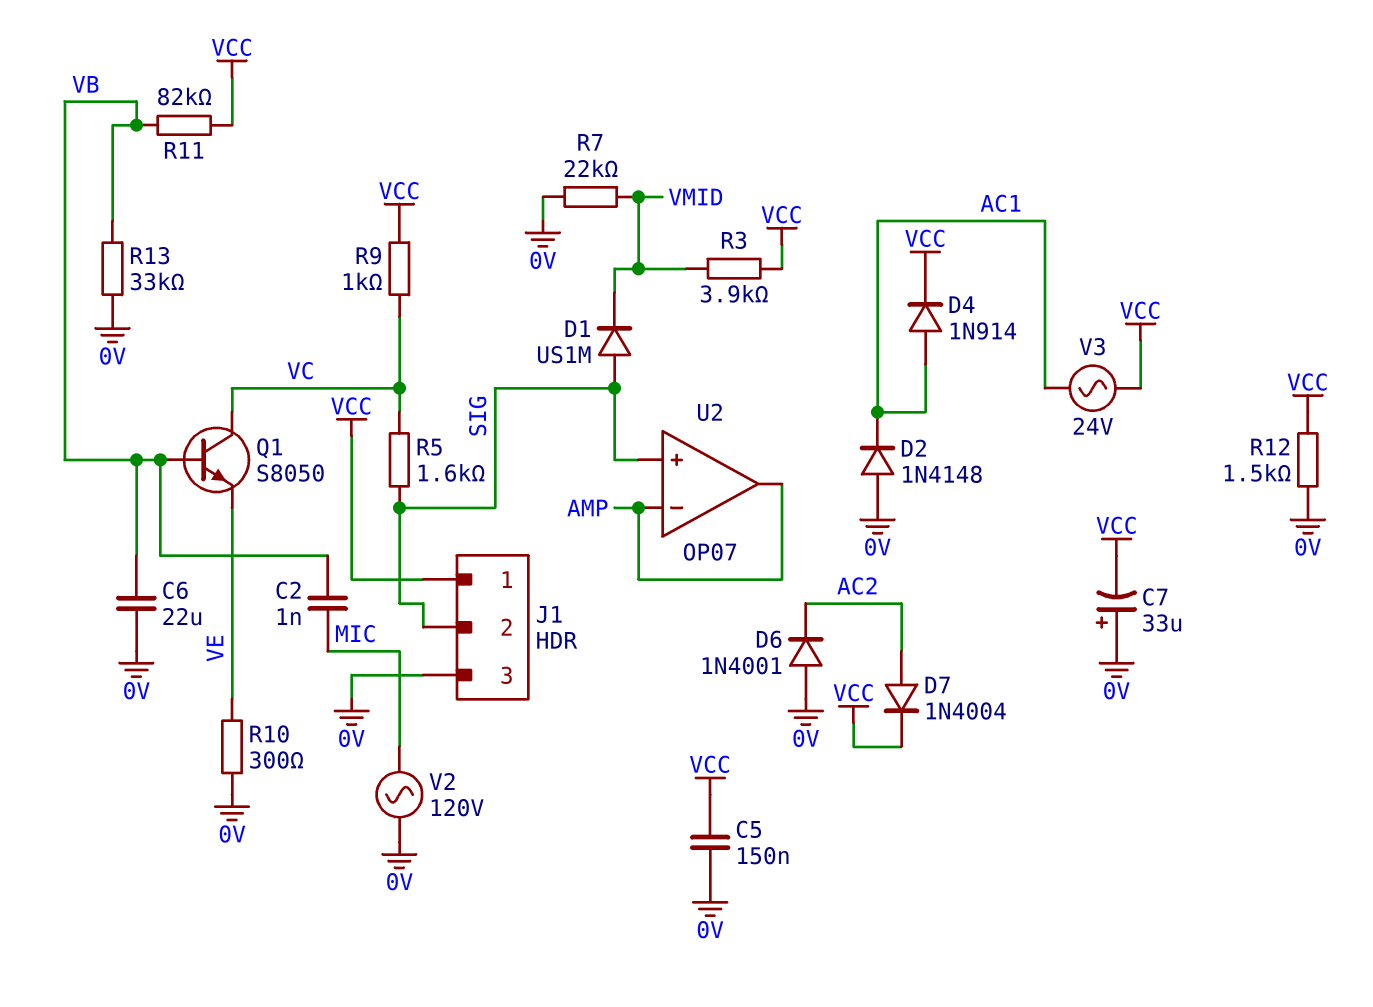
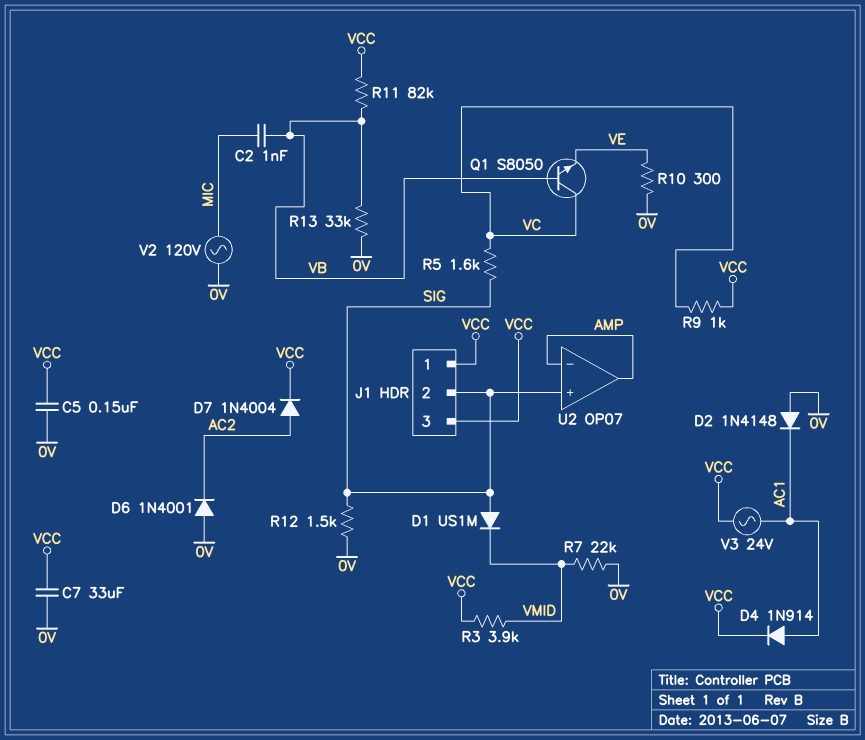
C6: 22uF (0V, VB) -> none
C7: 33uF (plus 0V, minus VCC) -> 33uF (0V, VCC)
J1 pin 3: 0V -> VCC
R12: 1.5k (0V, VCC) -> 1.5k (0V, SIG)

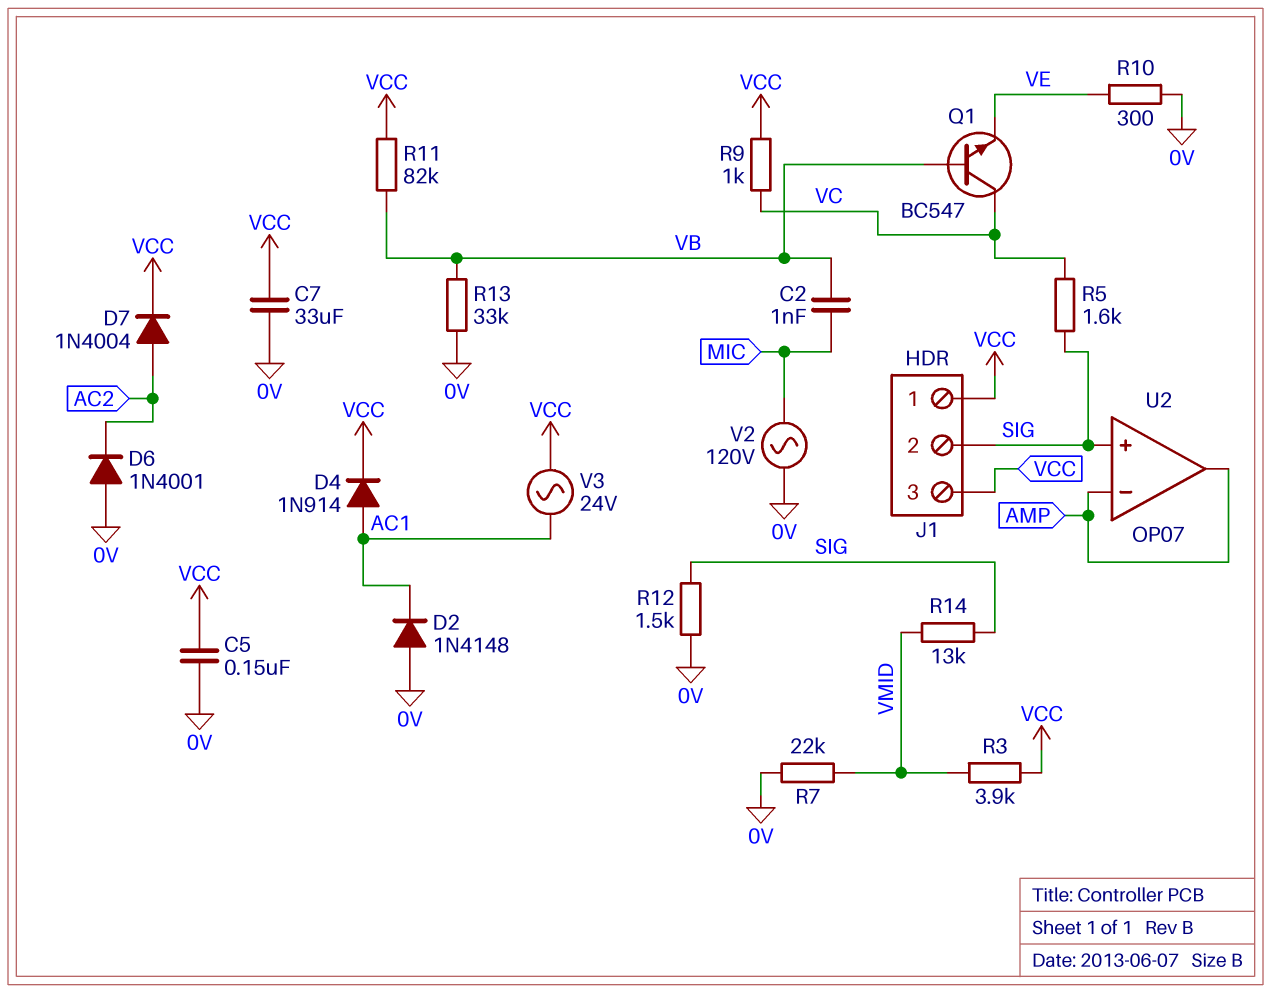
D1: diode US1M (A SIG, K VMID) -> none
Q1: NPN S8050 (B VB, C VC, E VE) -> NPN BC547 (B VB, C VC, E VE)
R14: none -> 13k (SIG, VMID)

